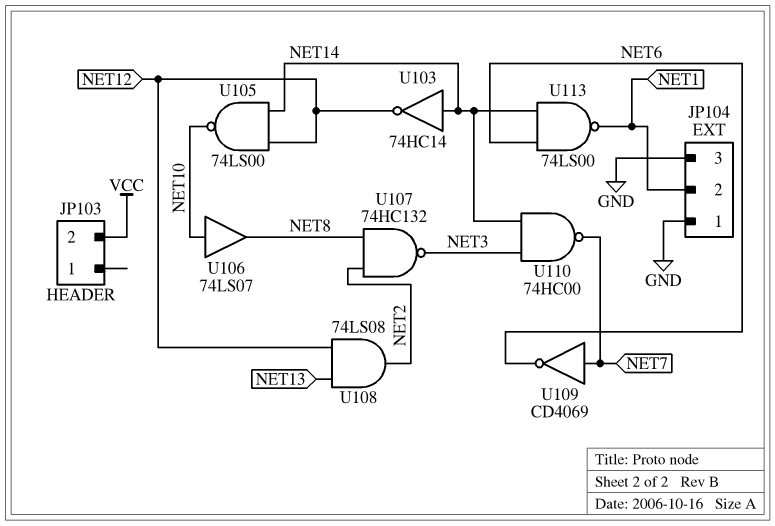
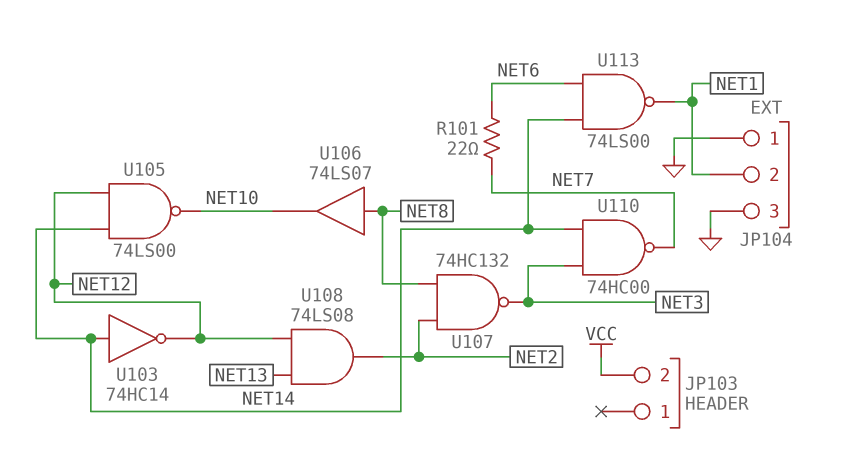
R101: none -> 22 (NET6, NET7)
U106: buffer 74LS07 (in NET10, out NET8) -> buffer 74LS07 (in NET8, out NET10)
U109: NOT CD4069 (in NET7, out NET6) -> none

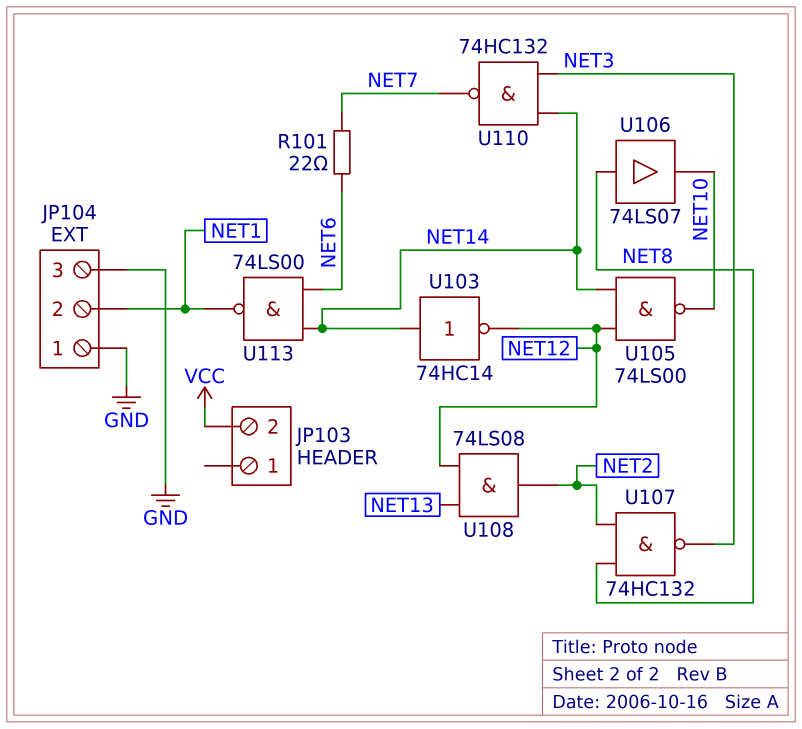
U110: NAND 74HC00 (in NET3, in NET14, out NET7) -> NAND 74HC132 (in NET3, in NET14, out NET7)

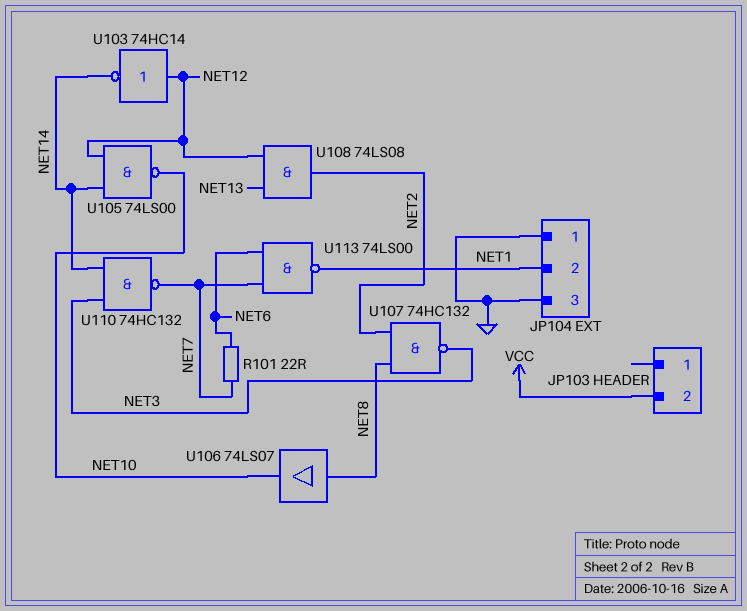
U103: NOT 74HC14 (in NET14, out NET12) -> NOT 74HC14 (in NET12, out NET14)
U113: NAND 74LS00 (in NET6, in NET14, out NET1) -> NAND 74LS00 (in NET6, in NET7, out NET1)

